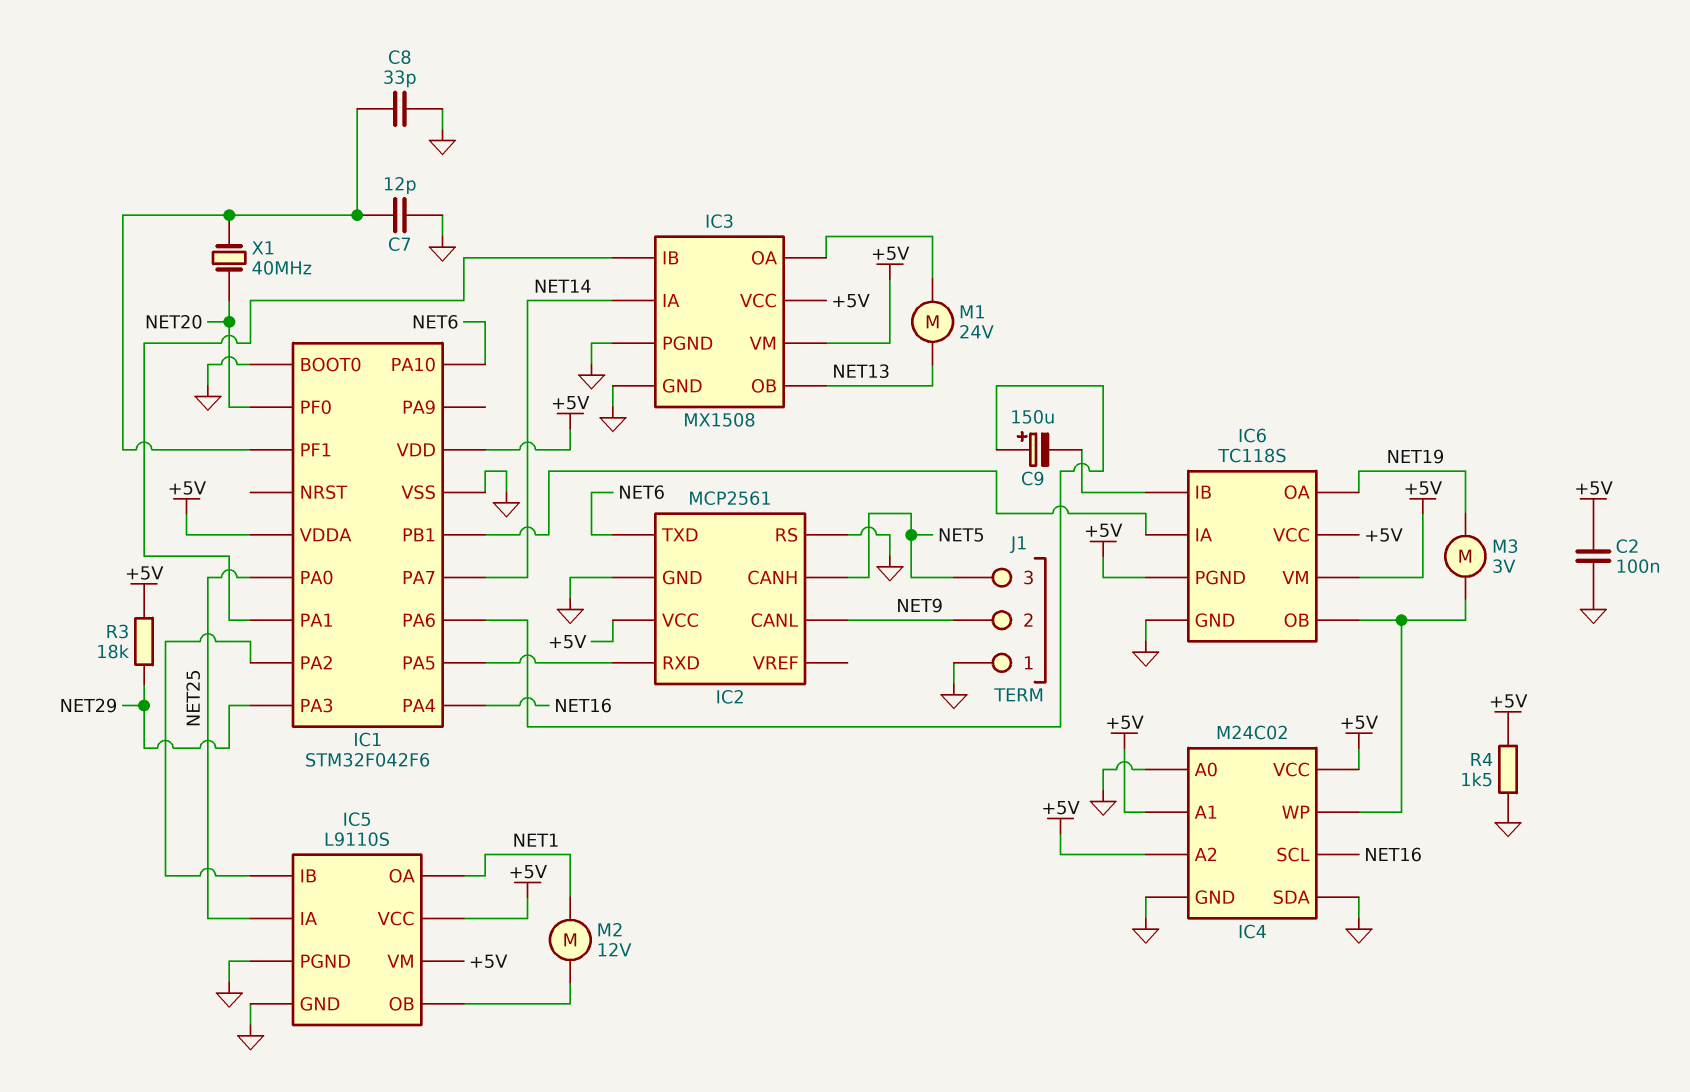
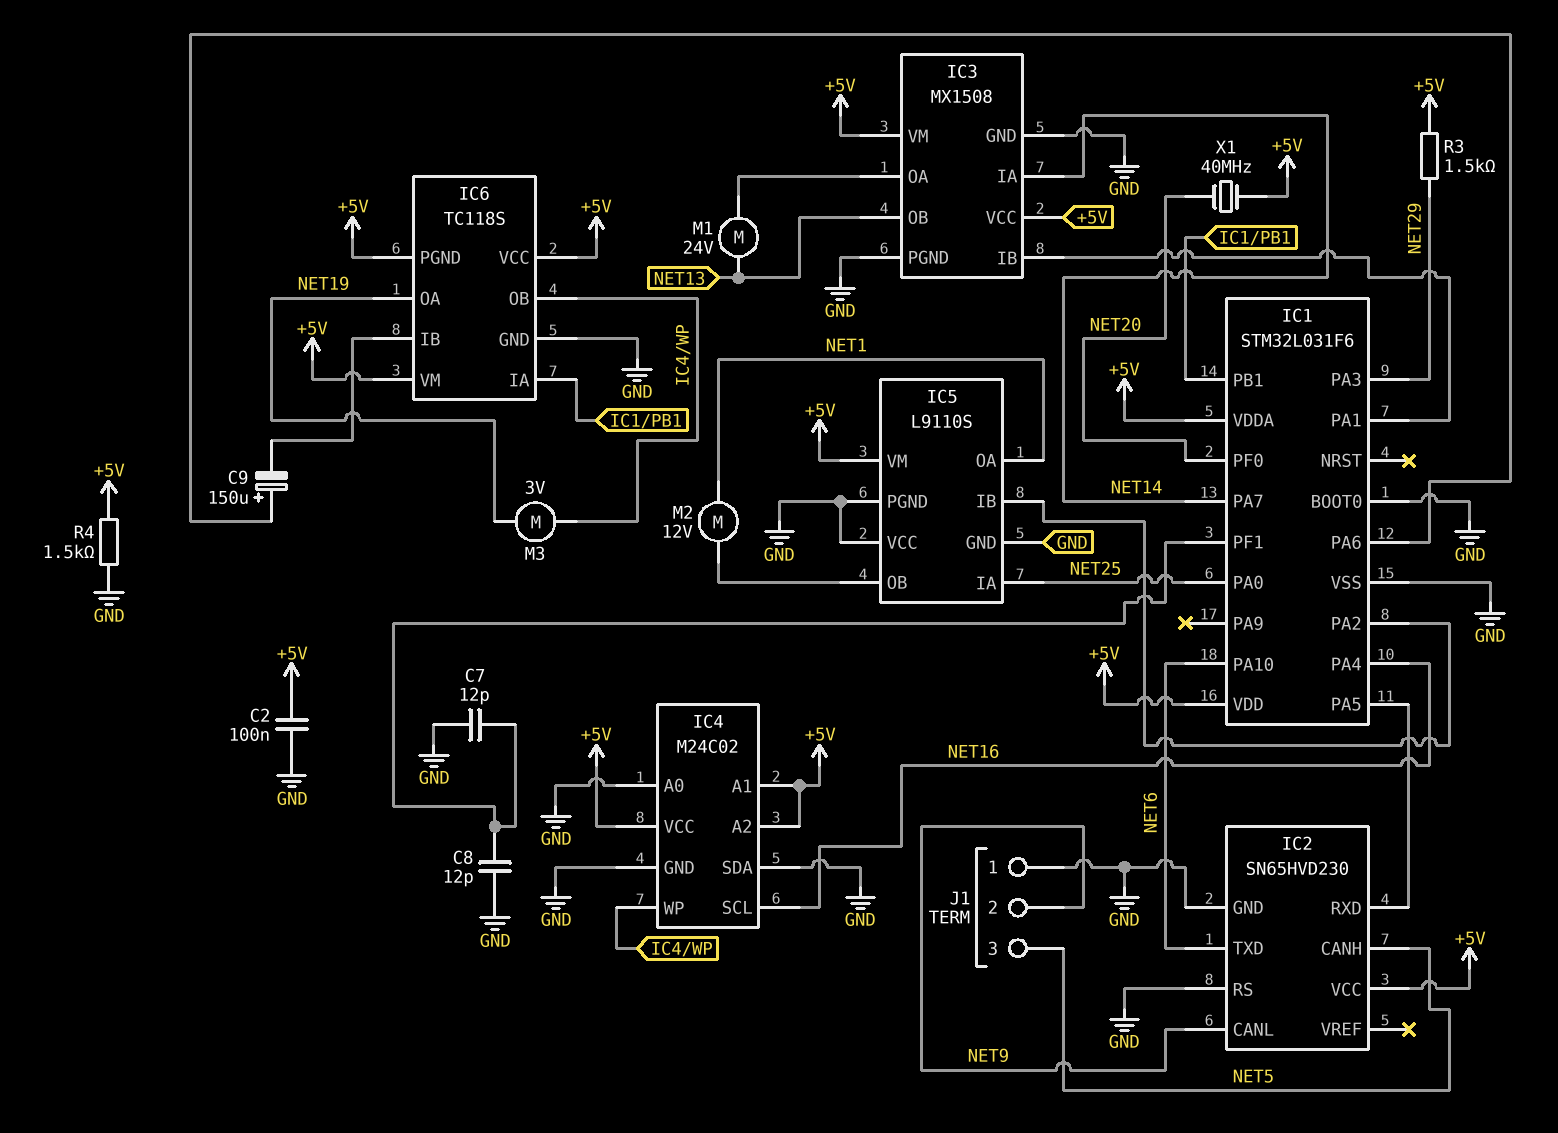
C8: 33pF (GND, IC1/PF1) -> 12pF (GND, IC1/PF1)
IC1: STM32F042F6 -> STM32L031F6
IC2: MCP2561 -> SN65HVD230
IC5 pin VCC: +5V -> GND
R3: 18k (+5V, NET29) -> 1.5k (+5V, NET29)
X1: 40MHz (IC1/PF1, NET20) -> 40MHz (+5V, NET20)

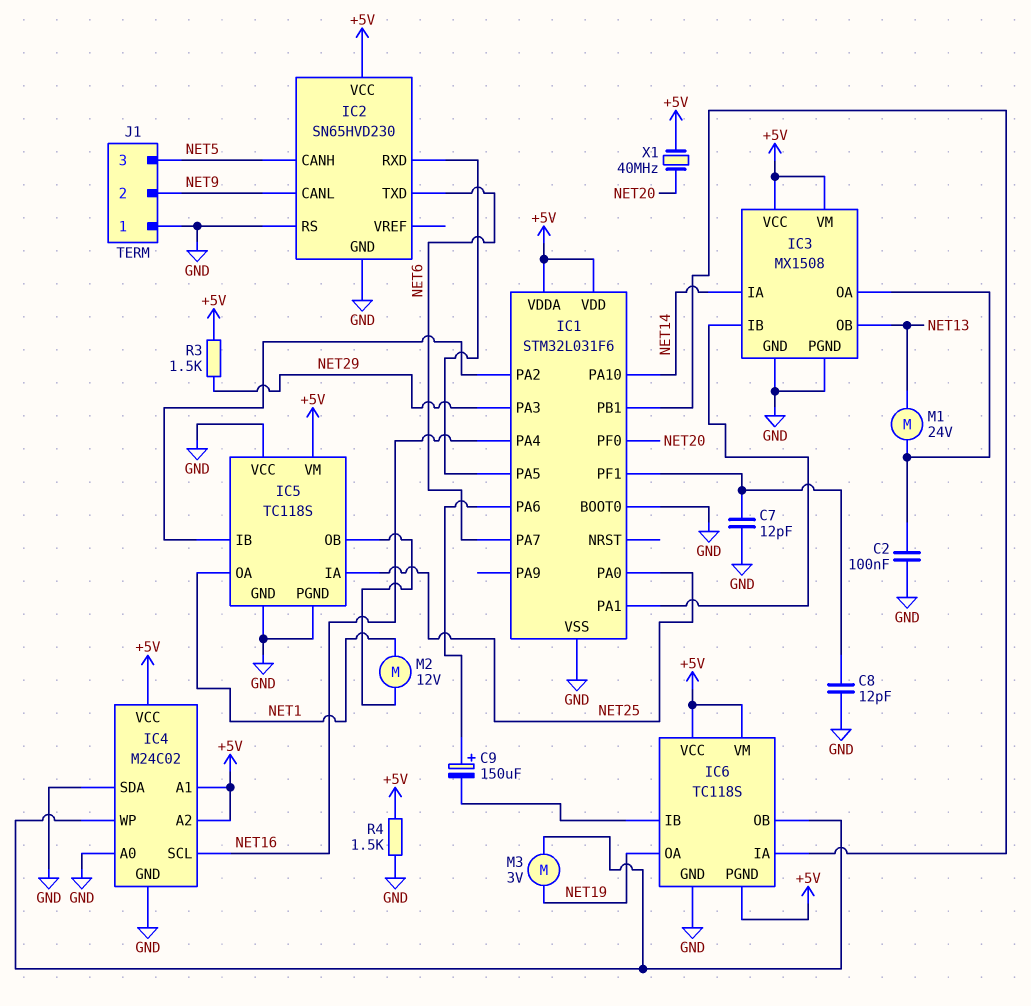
C2: 100nF (+5V, GND) -> 100nF (GND, IC3/OA)
IC1 pin PA7: NET14 -> NET6
IC1 pin PA10: NET6 -> NET14
IC5: L9110S -> TC118S

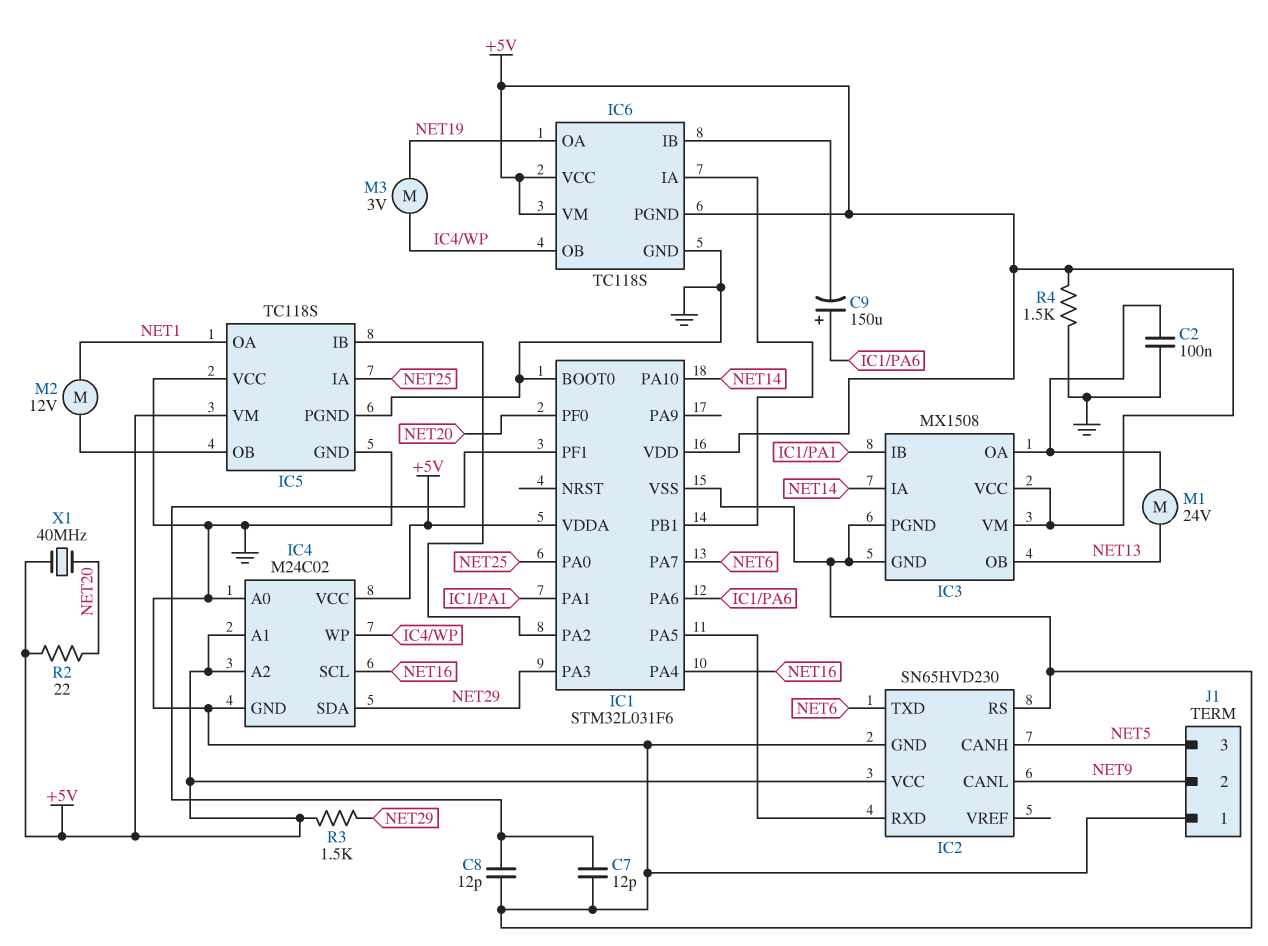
IC4 pin SDA: GND -> NET29
R2: none -> 22 (+5V, NET20)

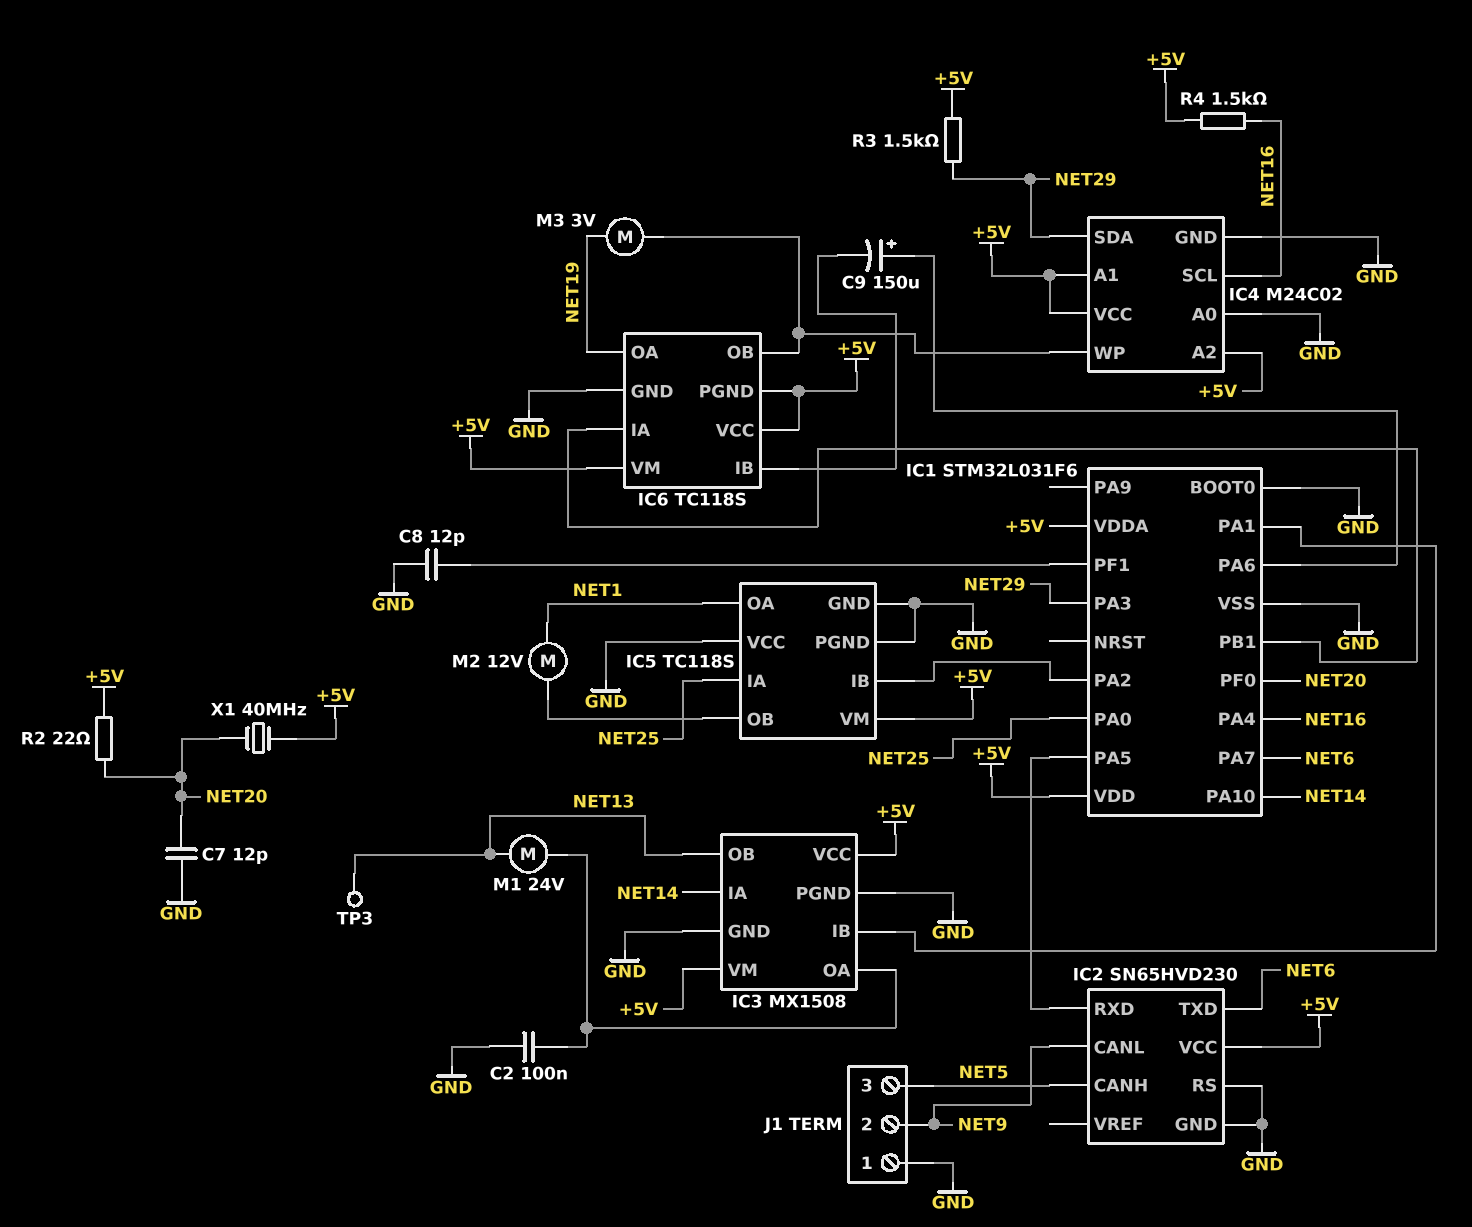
C7: 12pF (GND, IC1/PF1) -> 12pF (GND, NET20)
R4: 1.5k (+5V, GND) -> 1.5k (+5V, NET16)
TP3: none -> test point (NET13)

